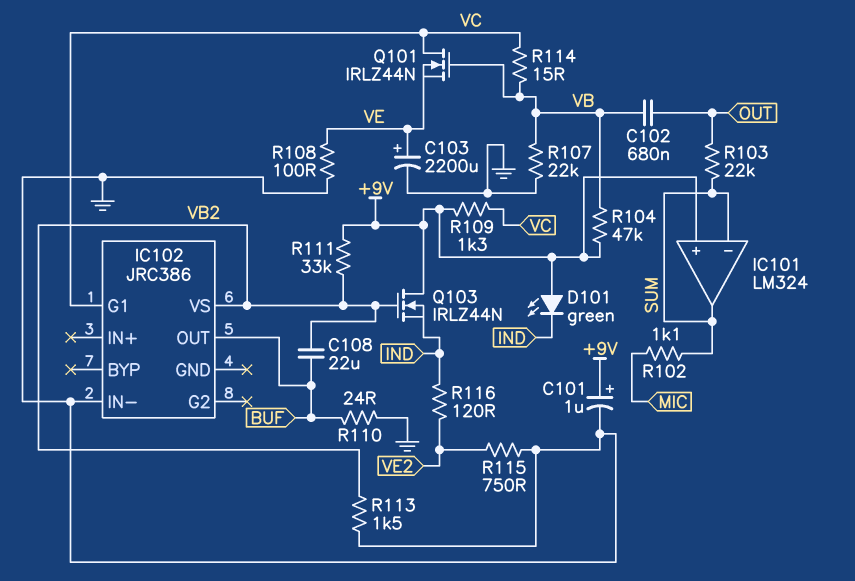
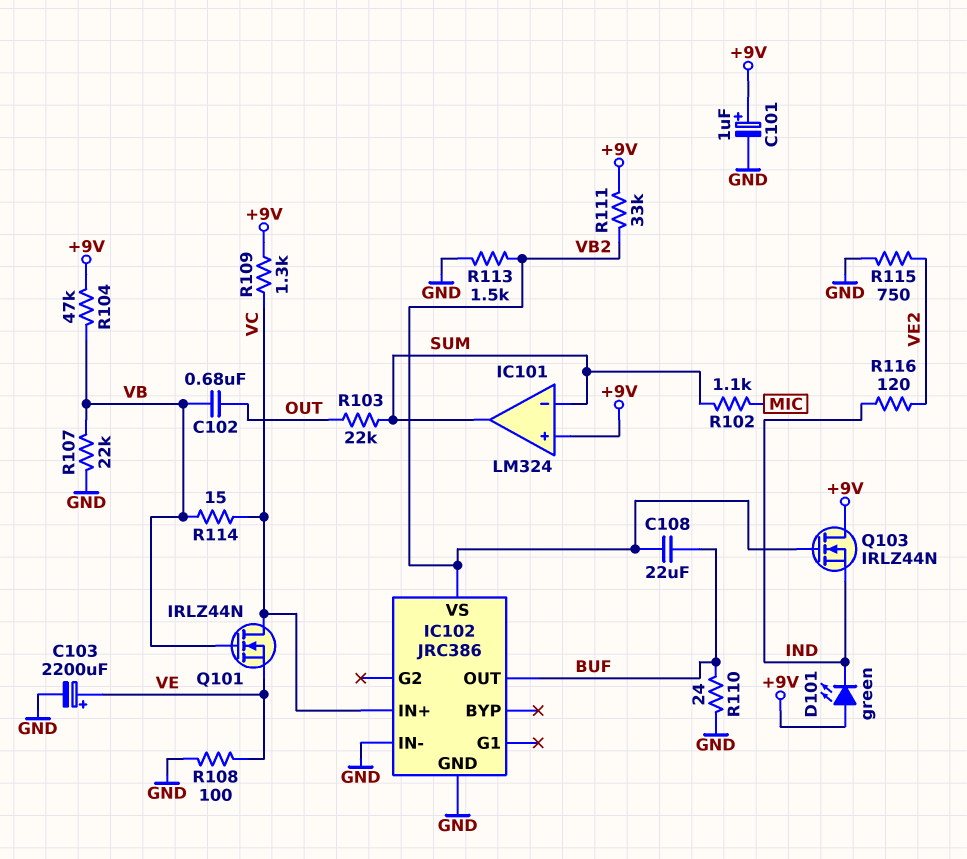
IC102 pin G1: VC -> none
IC102 pin GND: none -> GND
IC102 pin IN+: none -> VC

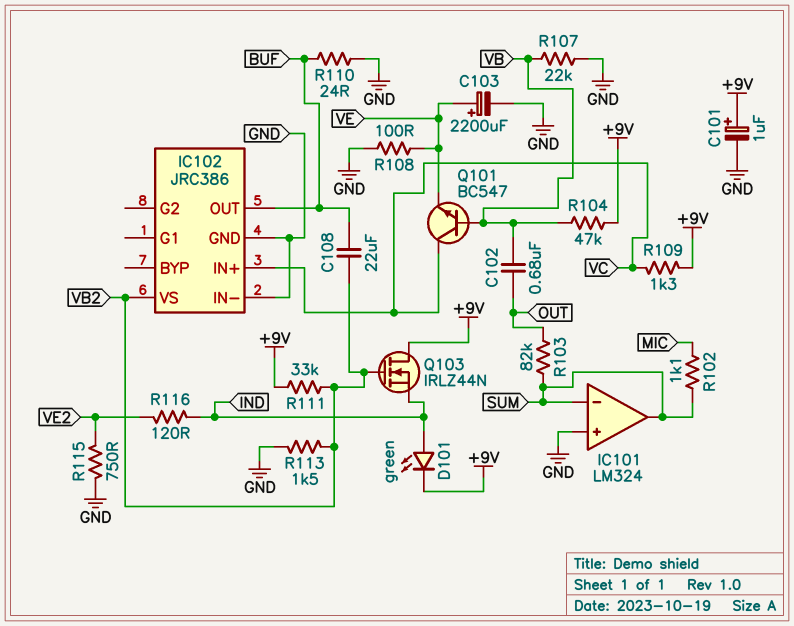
D101: LED green (A +9V, K IND) -> LED green (A IND, K +9V)
IC101 pin in+: +9V -> GND
Q101: NMOS IRLZ44N (G VB, D VC, S VE) -> NPN BC547 (B VB, C VC, E VE)
R103: 22k (OUT, SUM) -> 82k (OUT, SUM)
R114: 15 (VB, VC) -> none

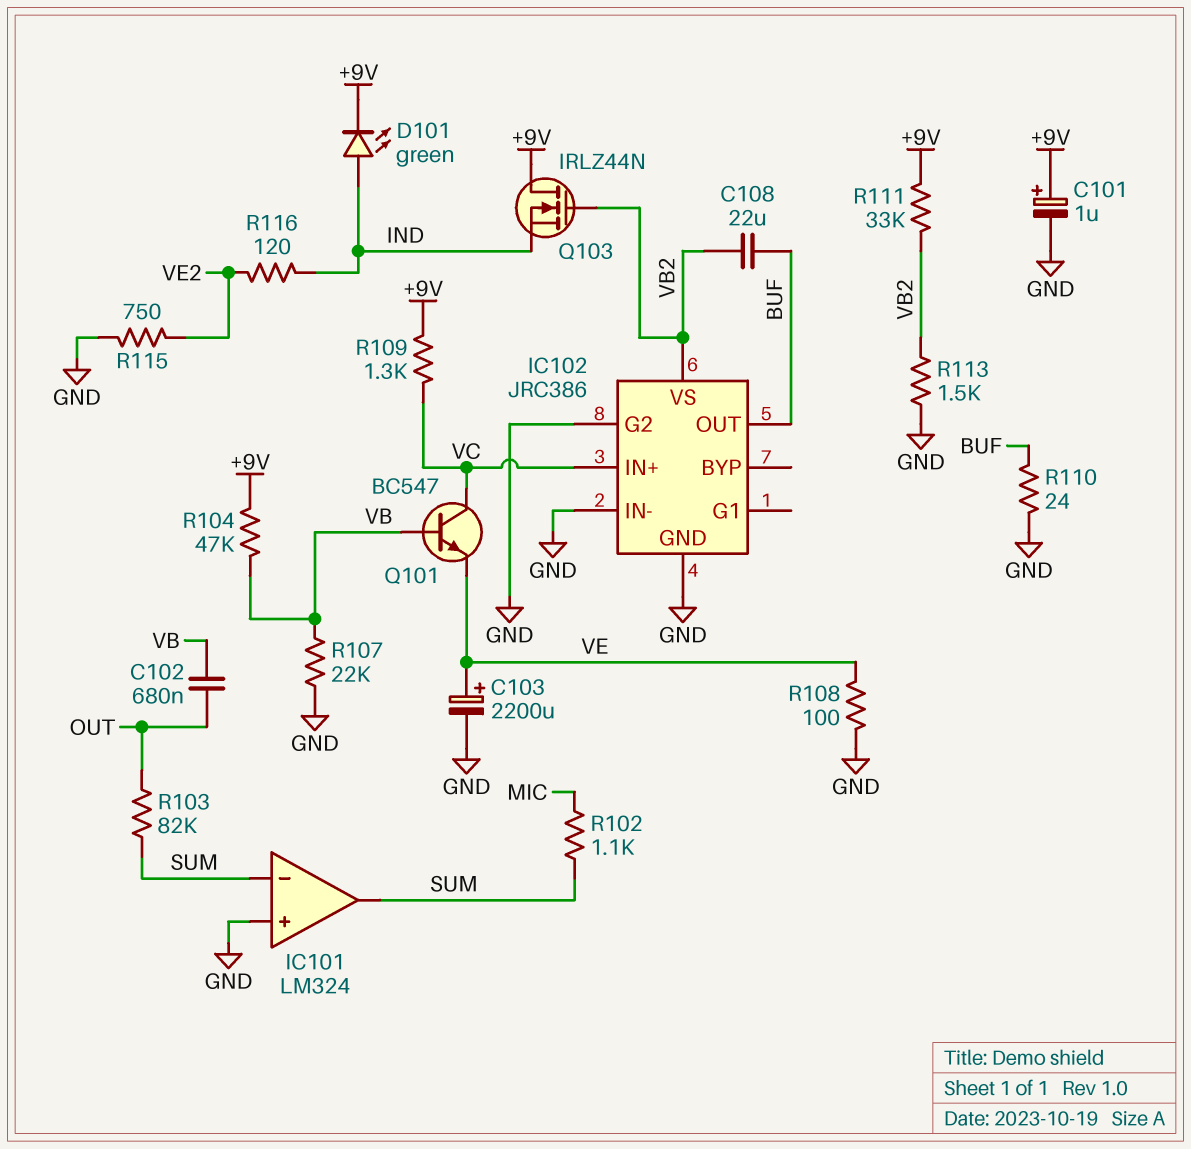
IC102 pin G2: none -> GND

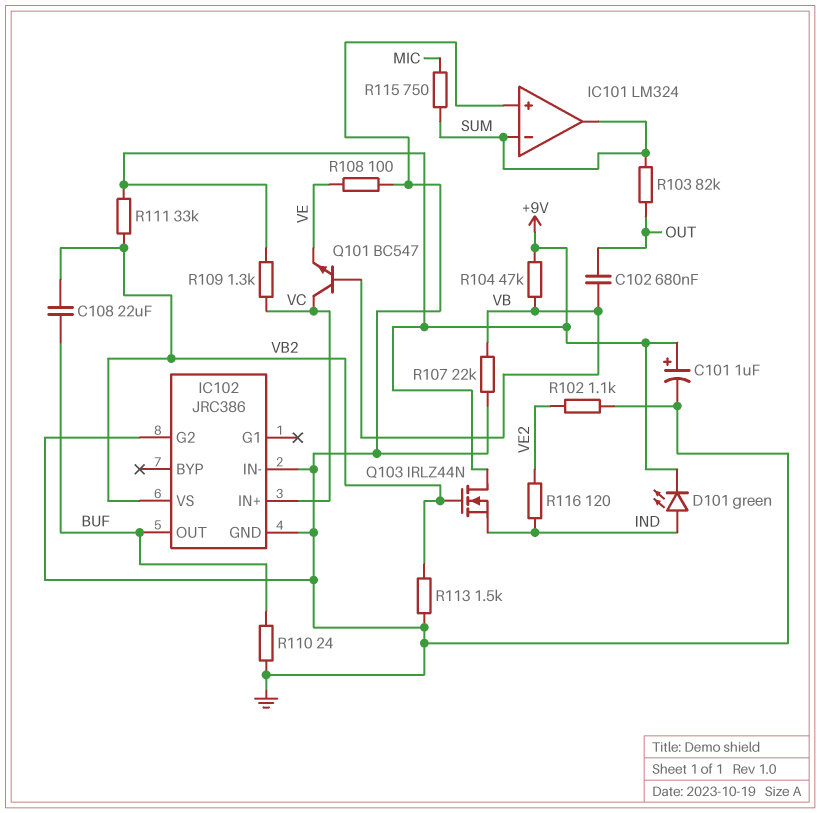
C103: 2200uF (plus VE, minus GND) -> none
R102: 1.1k (MIC, SUM) -> 1.1k (GND, VE2)
R115: 750 (GND, VE2) -> 750 (MIC, SUM)

